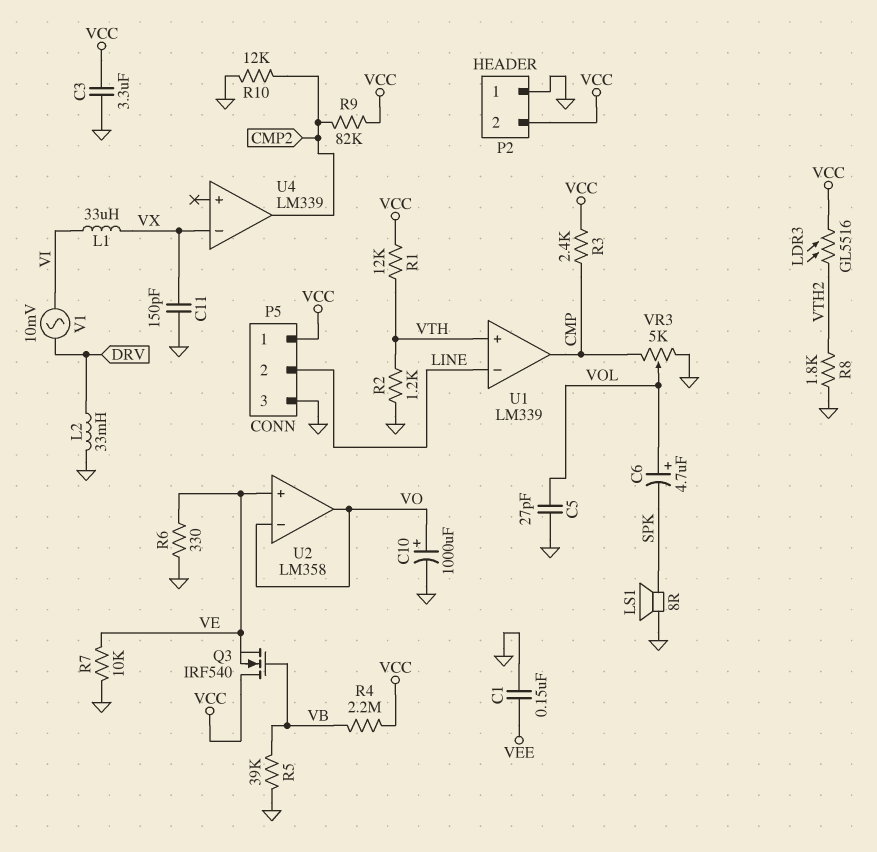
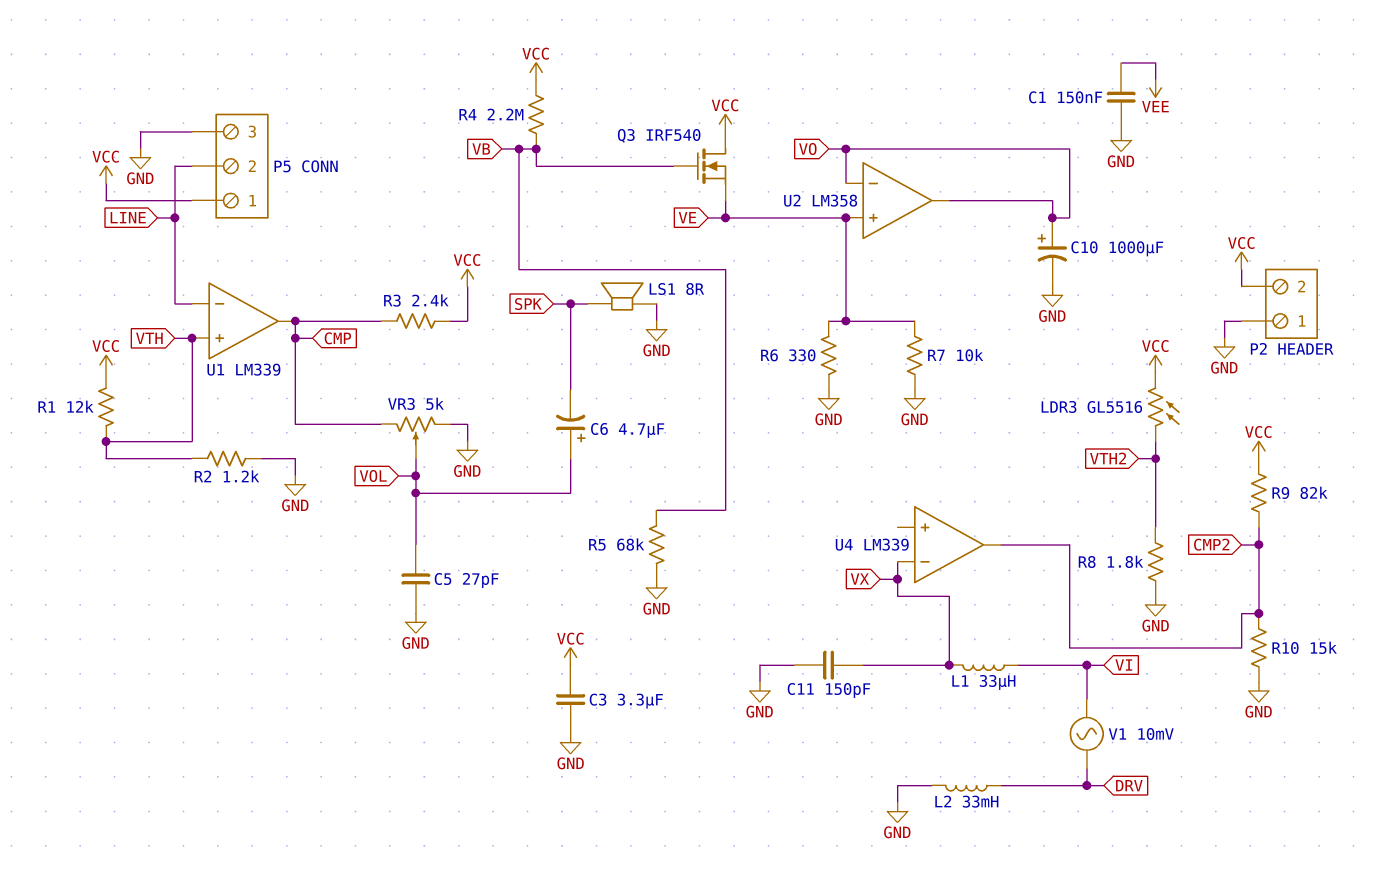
R5: 39k (GND, VB) -> 68k (GND, VB)
R10: 12k (CMP2, GND) -> 15k (CMP2, GND)

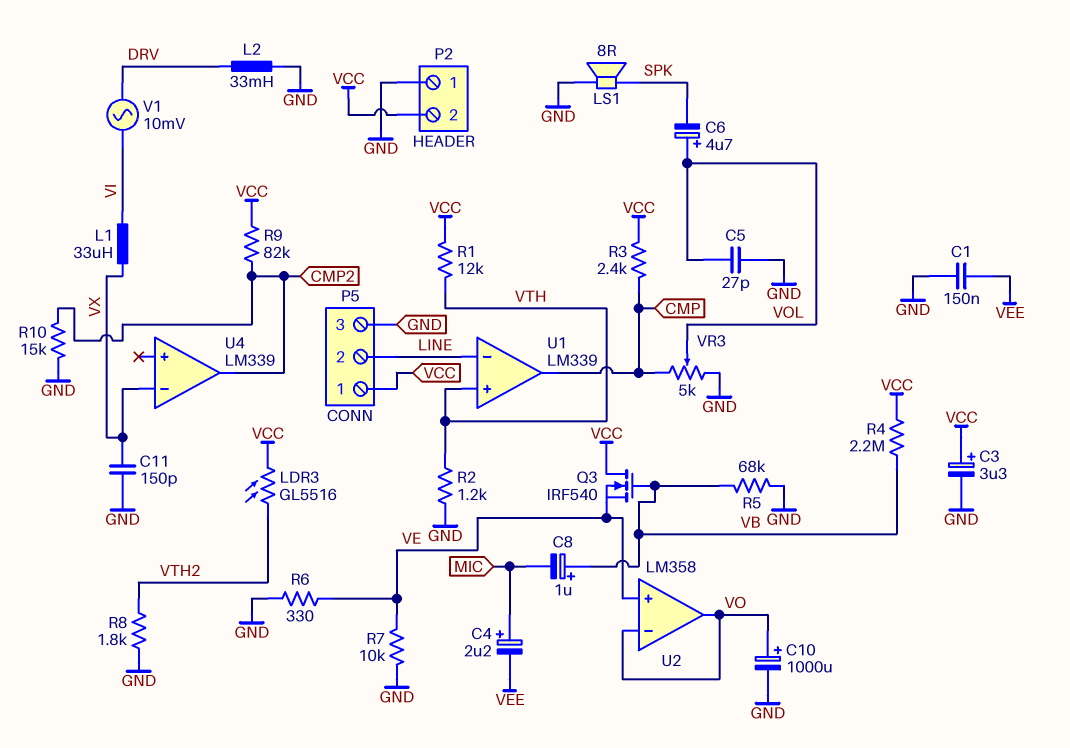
C3: 3.3uF (GND, VCC) -> 3.3uF (plus VCC, minus GND)
C4: none -> 2.2uF (plus MIC, minus VEE)
C8: none -> 1uF (plus VB, minus MIC)

